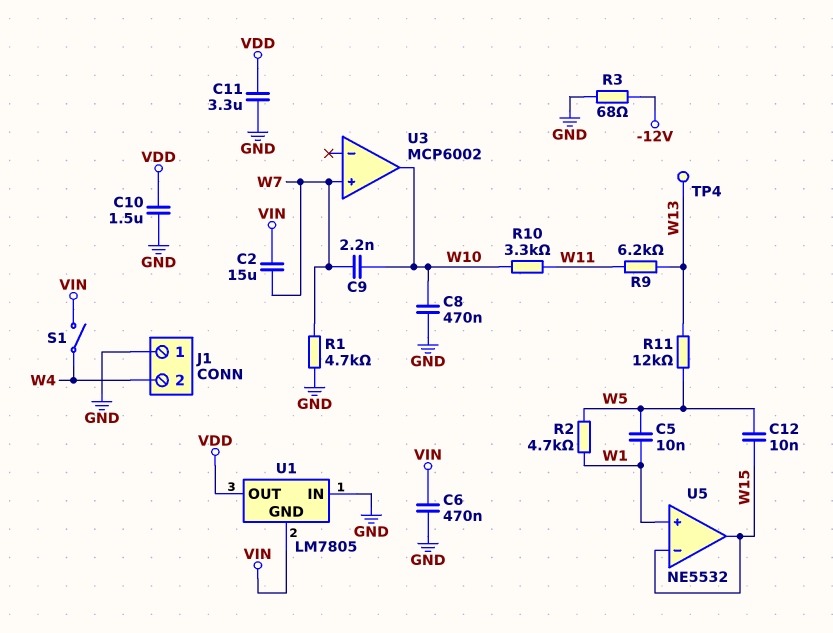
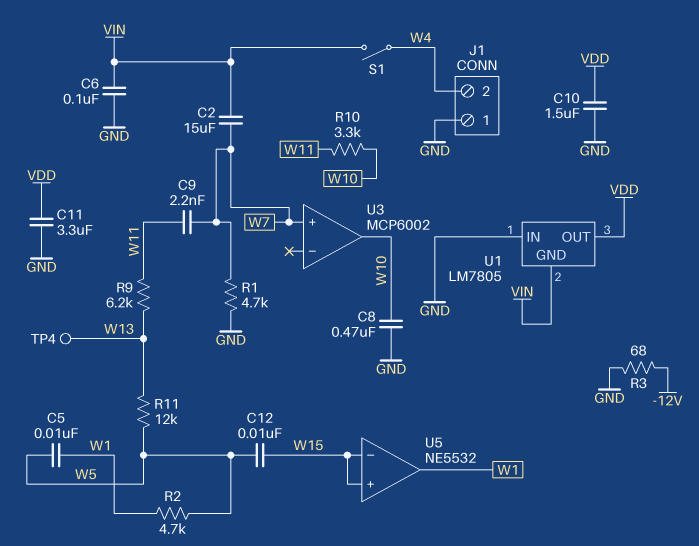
C6: 470nF (GND, VIN) -> 100nF (GND, VIN)
C9: 2.2nF (W7, W10) -> 2.2nF (W7, W11)
U5 pin in+: W1 -> W15
U5 pin out: W15 -> W1

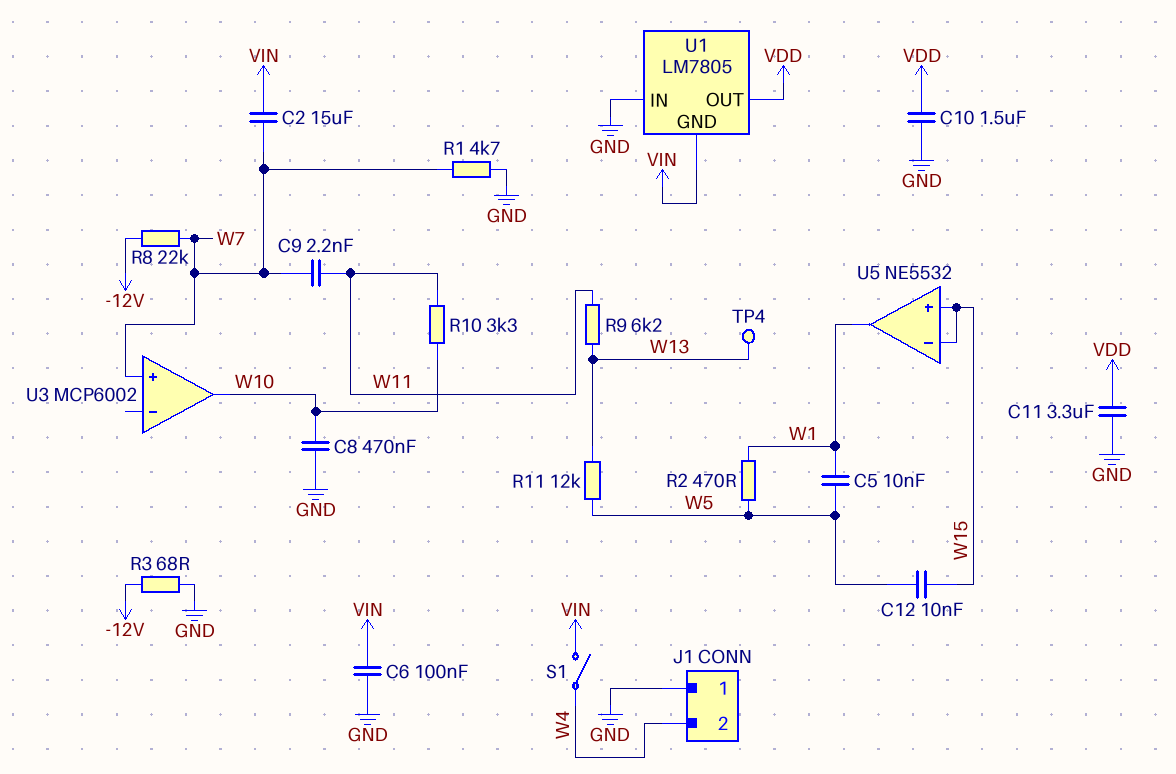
R2: 4.7k (W1, W5) -> 470 (W1, W5)
R8: none -> 22k (-12V, W7)

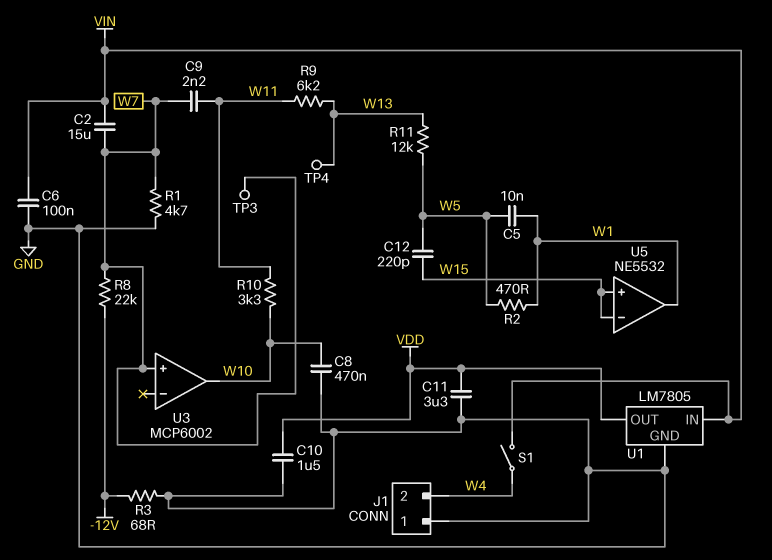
C12: 10nF (W5, W15) -> 220pF (W5, W15)
TP3: none -> test point (W7)
U1 pin GND: VIN -> GND
U1 pin IN: GND -> VIN

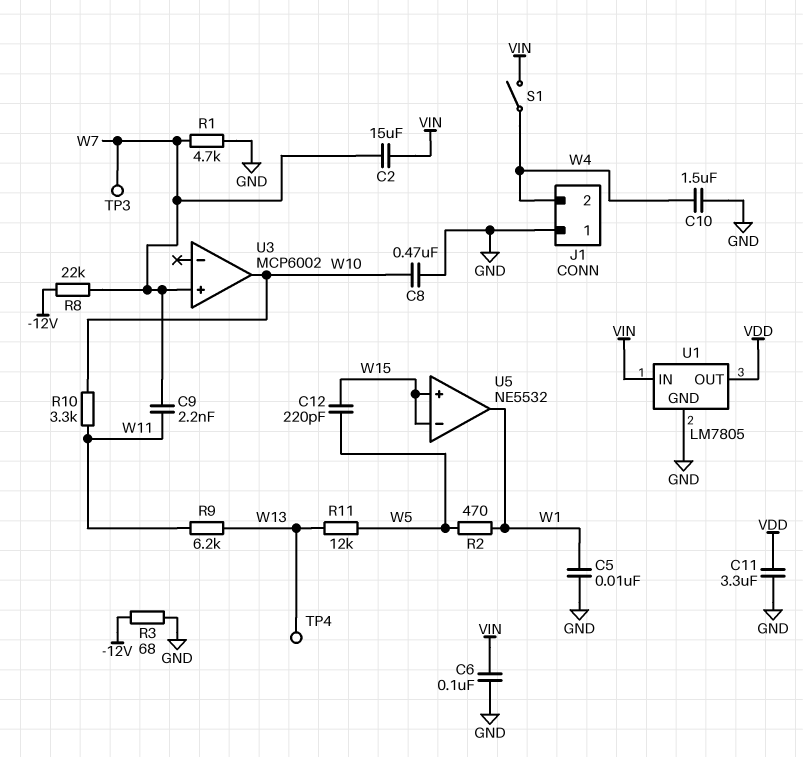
C5: 10nF (W1, W5) -> 10nF (GND, W1)
C10: 1.5uF (GND, VDD) -> 1.5uF (GND, W4)

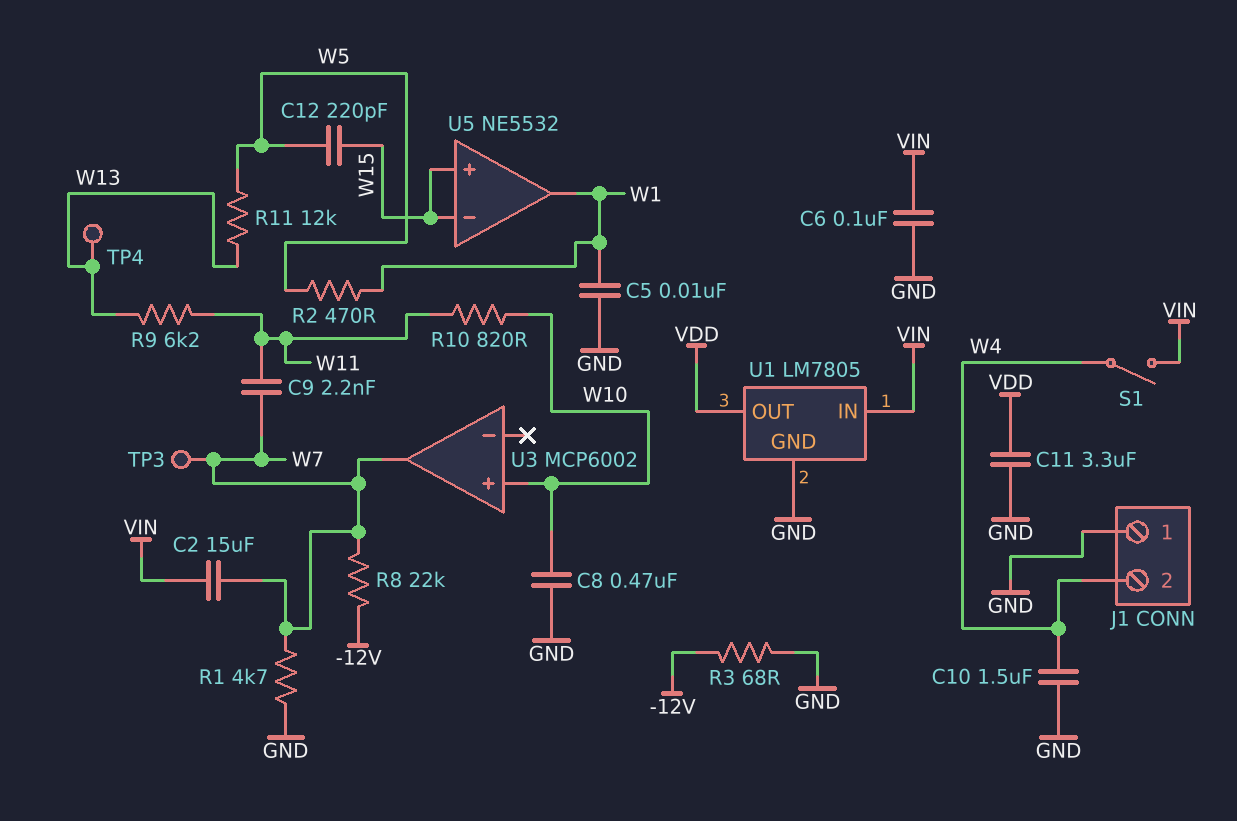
R10: 3.3k (W10, W11) -> 820 (W10, W11)
U3 pin in+: W7 -> W10
U3 pin out: W10 -> W7

